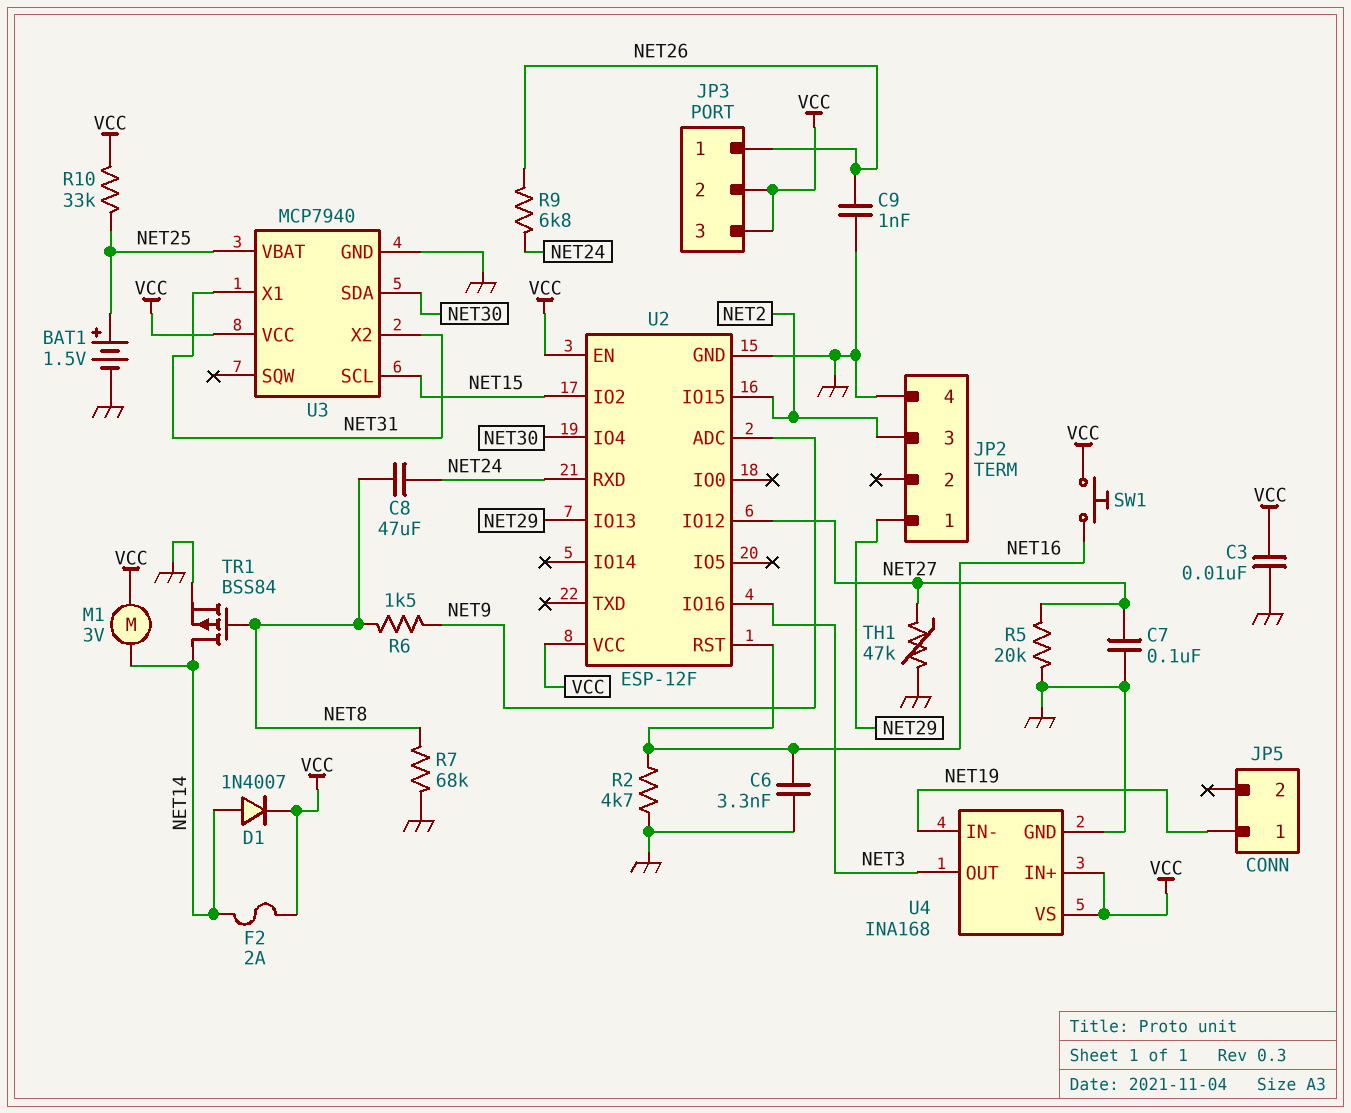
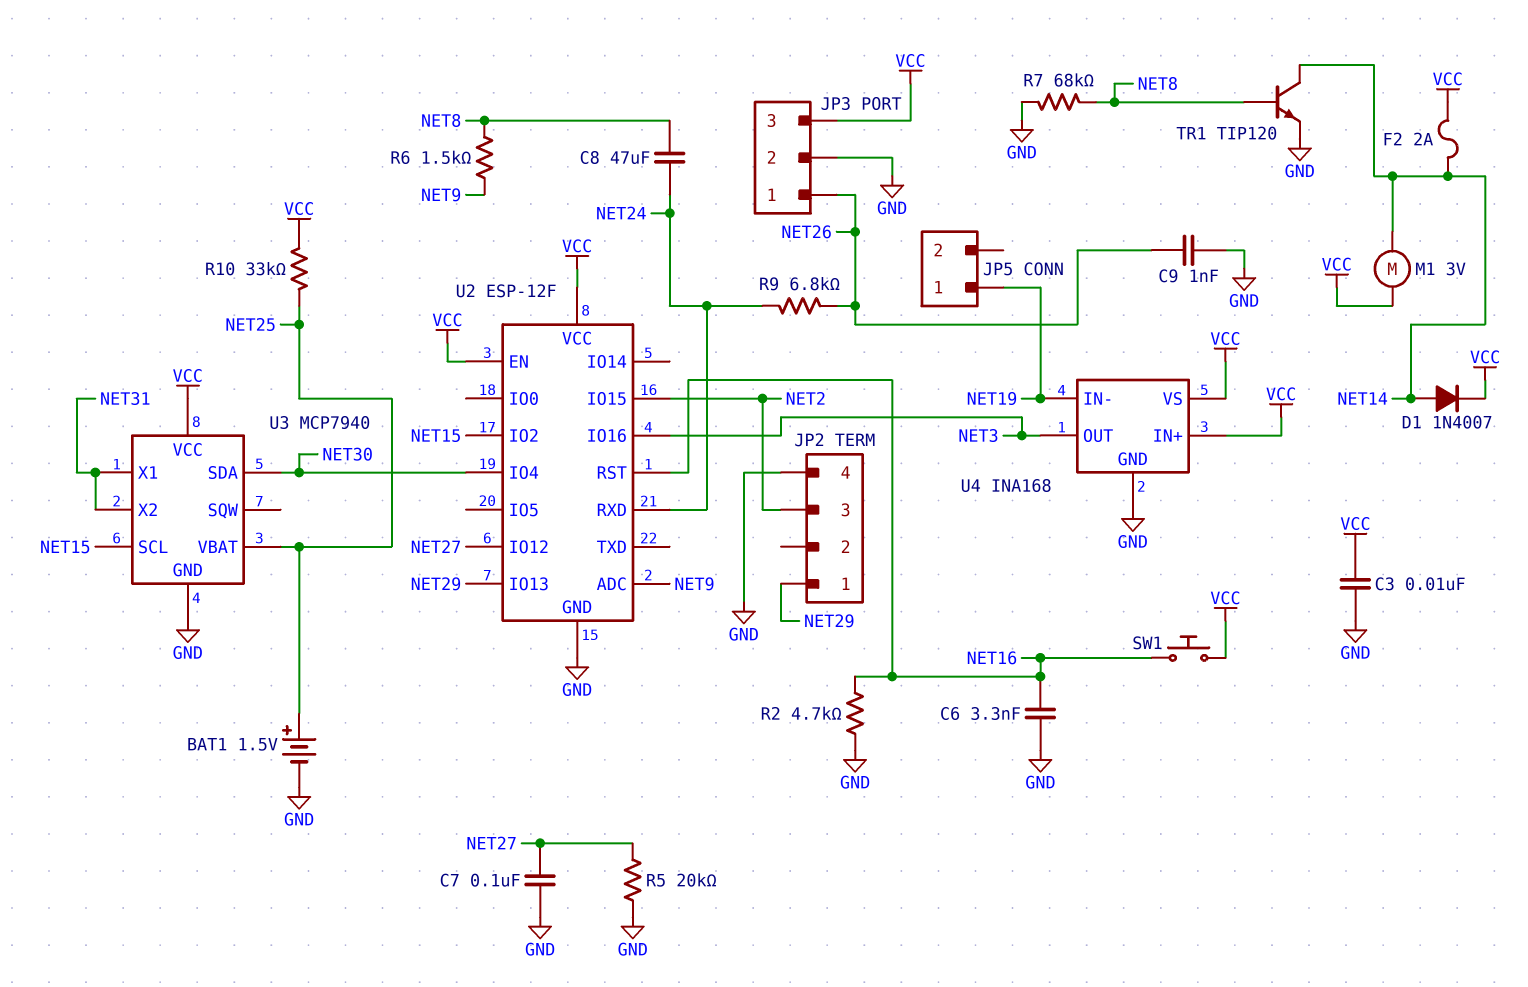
JP3 pin 2: VCC -> GND
TH1: 47k (GND, NET27) -> none
TR1: PMOS BSS84 (G NET8, D NET14, S GND) -> NPN TIP120 (B NET8, C NET14, E GND)

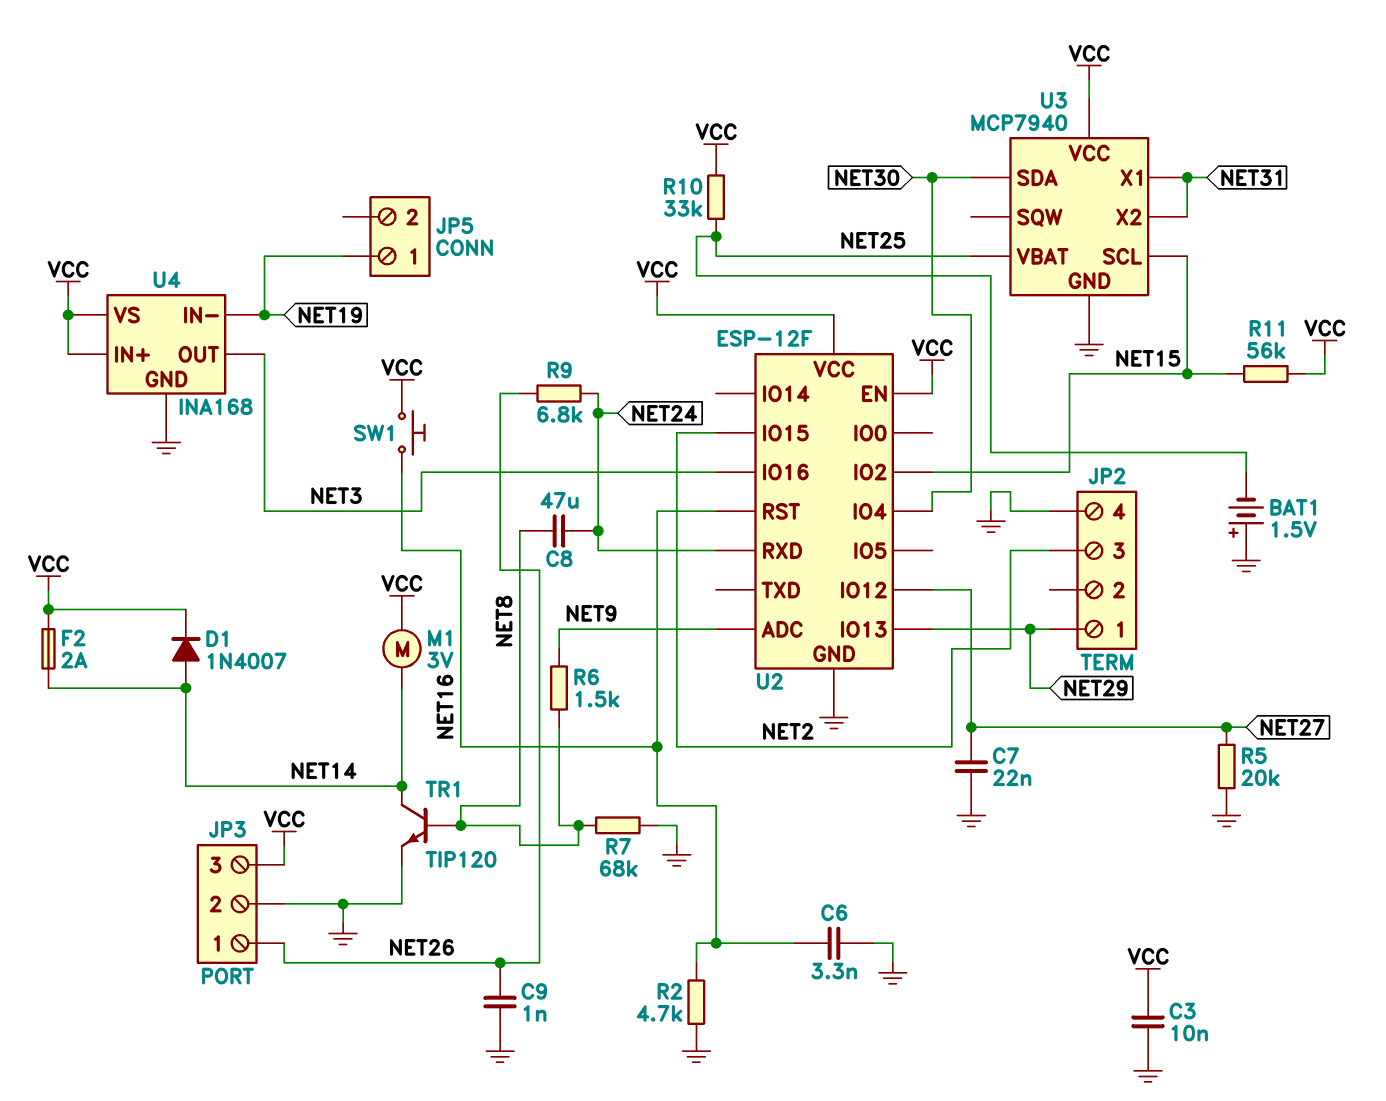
BAT1: 1.5V (plus NET25, minus GND) -> 1.5V (plus GND, minus NET25)
C7: 100nF (GND, NET27) -> 22nF (GND, NET27)
R11: none -> 56k (NET15, VCC)

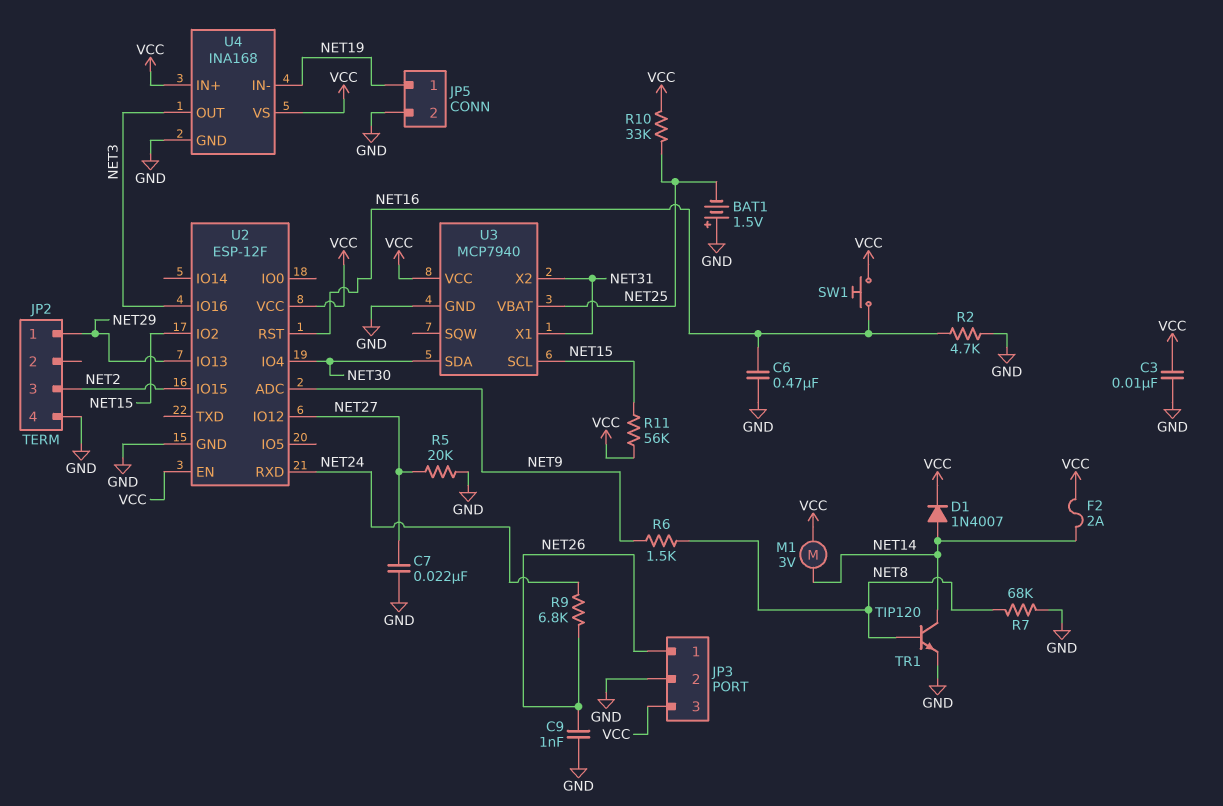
C6: 3.3nF (GND, NET16) -> 470nF (GND, NET16)
C8: 47uF (NET8, NET24) -> none
JP5 pin 2: none -> GND

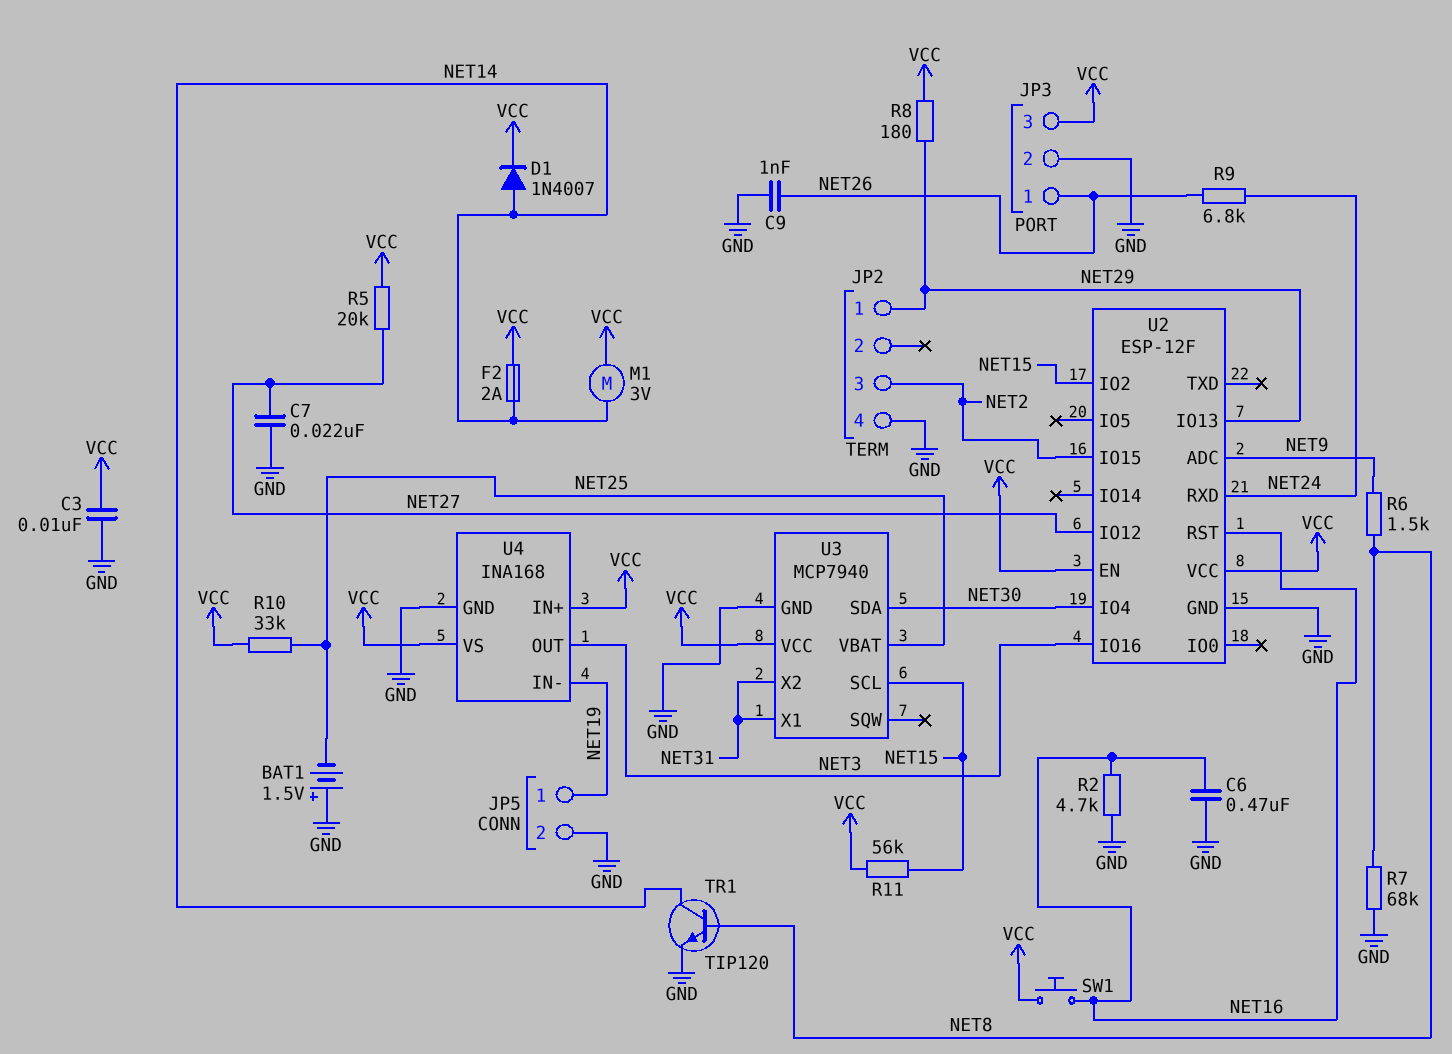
R5: 20k (GND, NET27) -> 20k (NET27, VCC)
R8: none -> 180 (NET29, VCC)

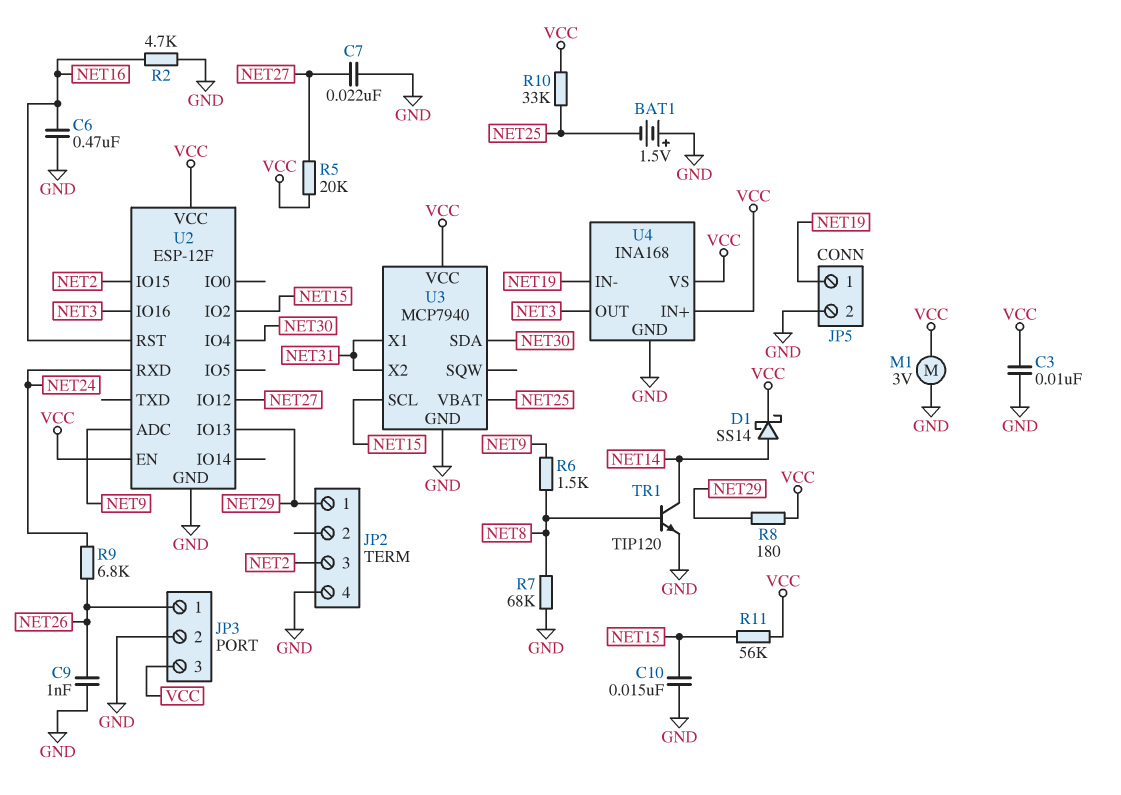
C10: none -> 15nF (GND, NET15)
D1: diode 1N4007 (A NET14, K VCC) -> schottky SS14 (A NET14, K VCC)
F2: 2A (NET14, VCC) -> none
M1: motor 3V (NET14, VCC) -> motor 3V (GND, VCC)
SW1: button (NET16, VCC) -> none

